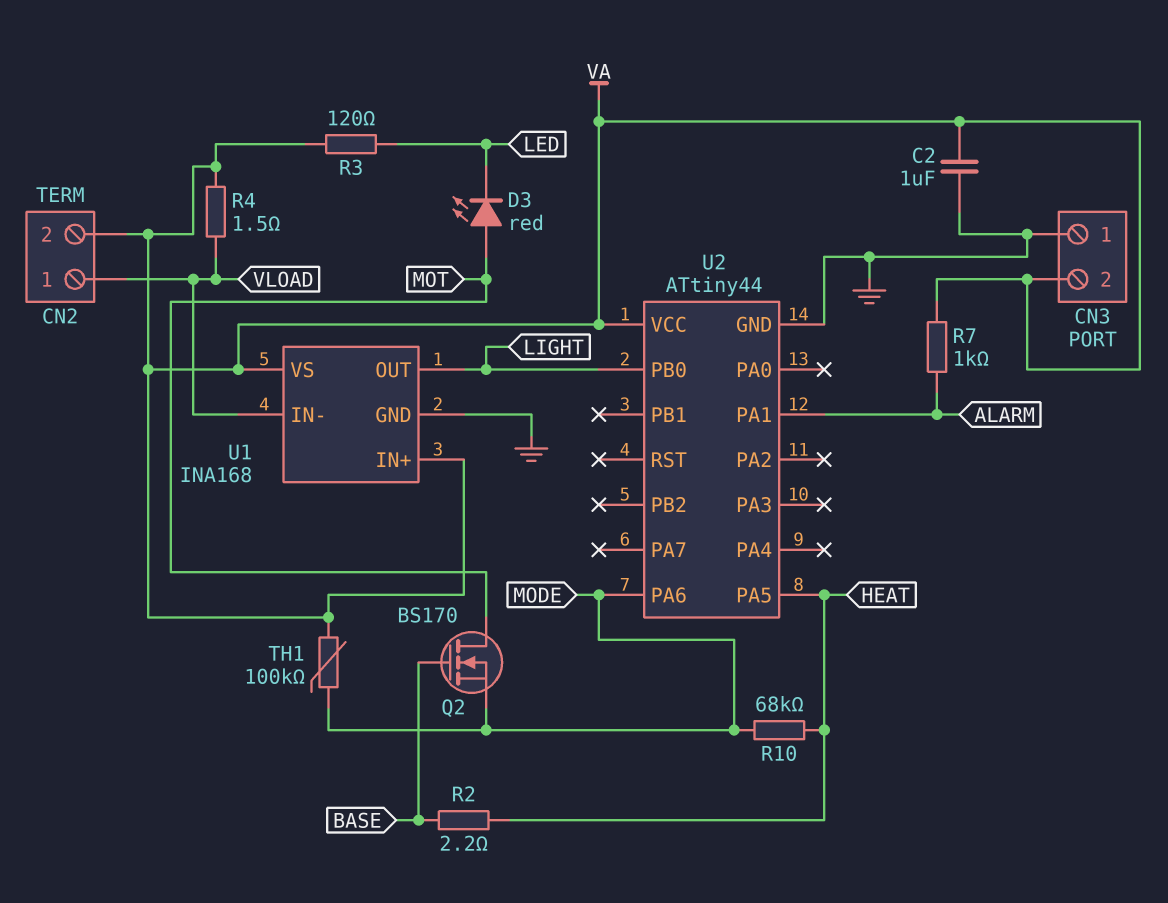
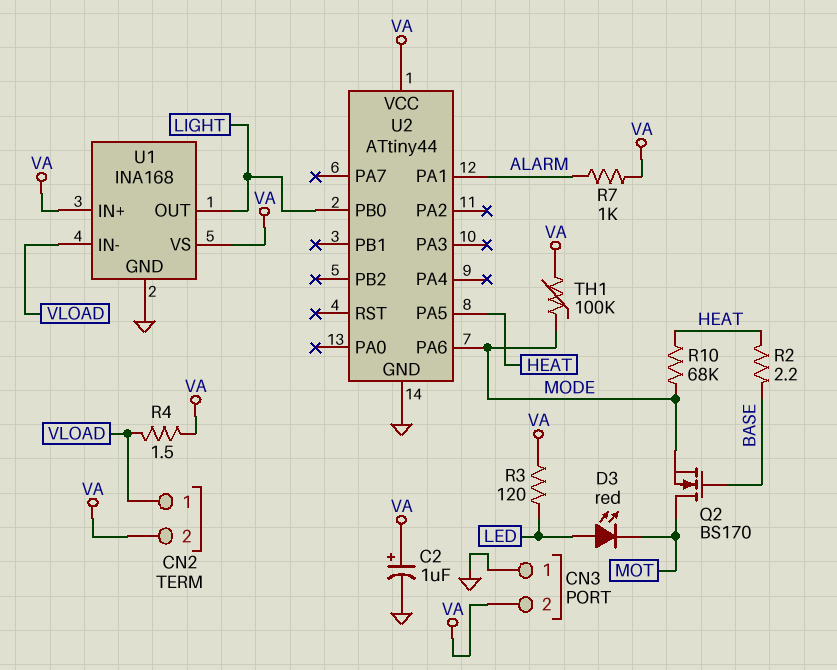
C2: 1uF (GND, VA) -> 1uF (plus VA, minus GND)
D3: LED red (A MOT, K LED) -> LED red (A LED, K MOT)

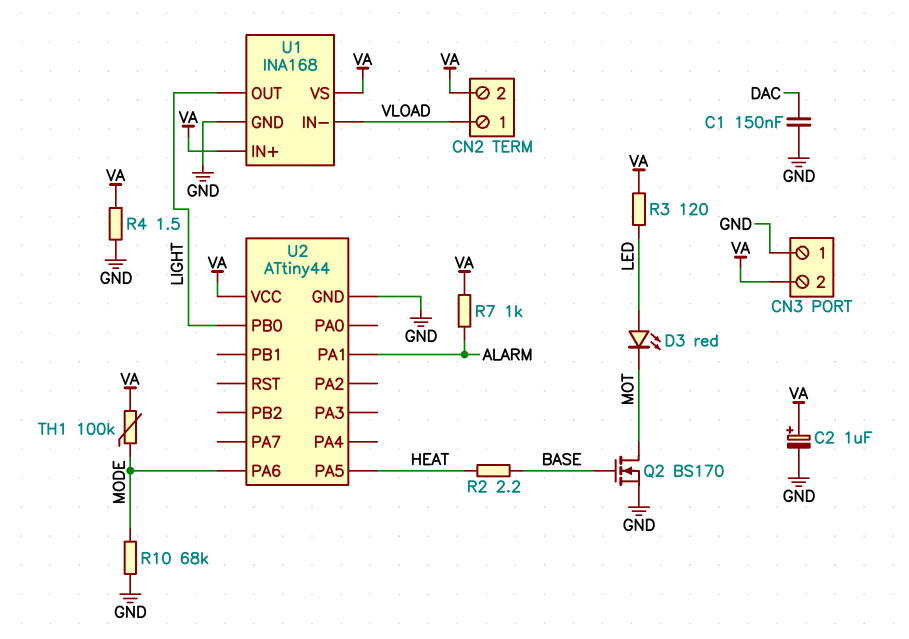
C1: none -> 150nF (DAC, GND)
Q2: NMOS BS170 (G BASE, D MOT, S MODE) -> NMOS BS170 (G BASE, D MOT, S GND)
R4: 1.5 (VA, VLOAD) -> 1.5 (GND, VA)
R10: 68k (HEAT, MODE) -> 68k (GND, MODE)

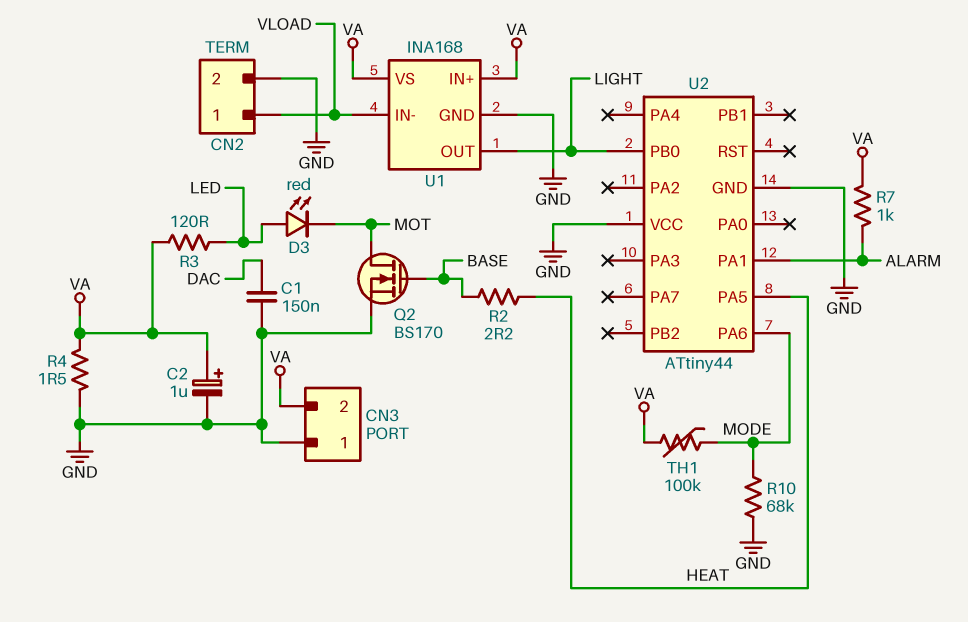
CN2 pin 2: VA -> GND
U2 pin VCC: VA -> GND

